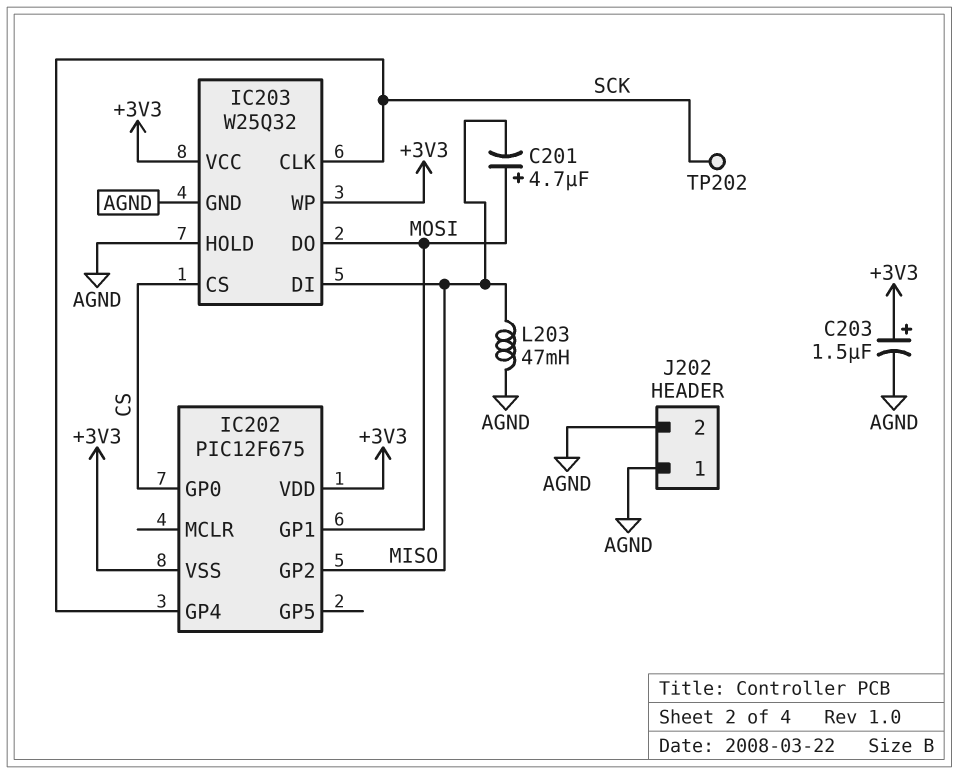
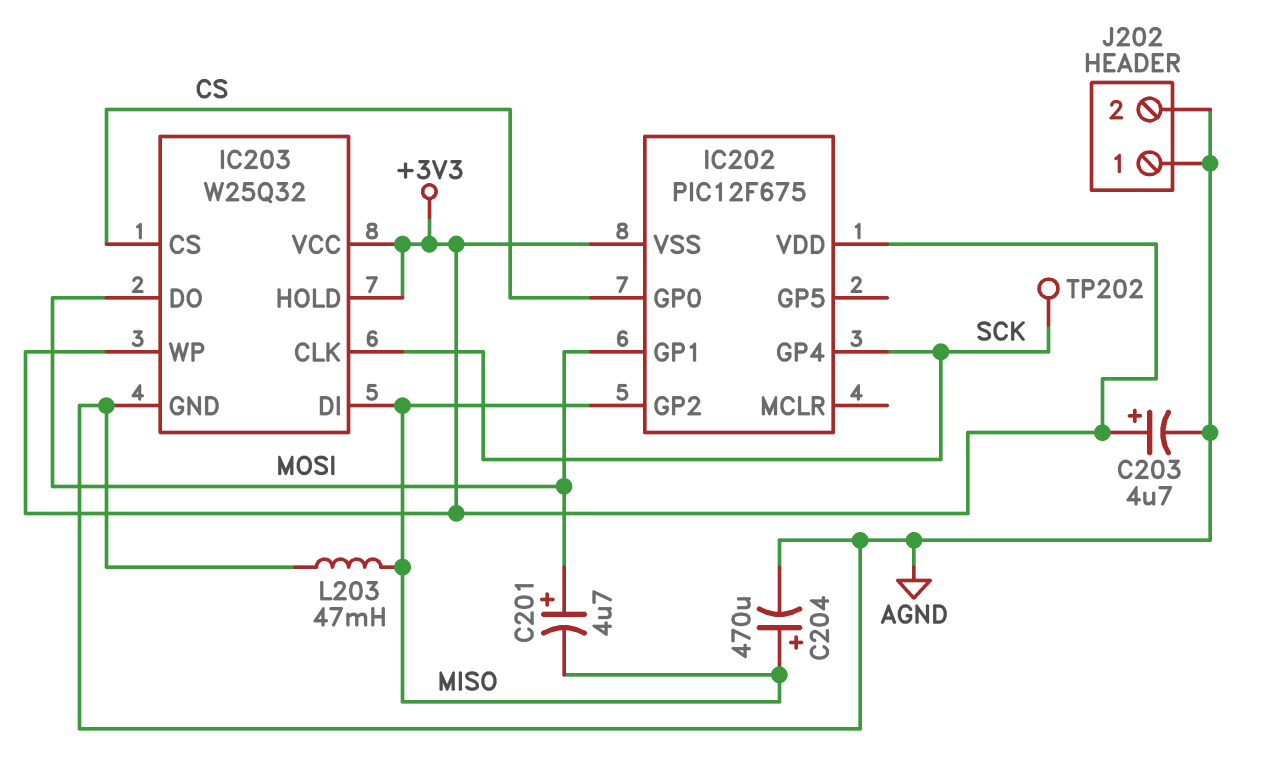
C203: 1.5uF (plus +3V3, minus AGND) -> 4.7uF (plus +3V3, minus AGND)
C204: none -> 470uF (plus MISO, minus AGND)
IC203 pin HOLD: AGND -> +3V3

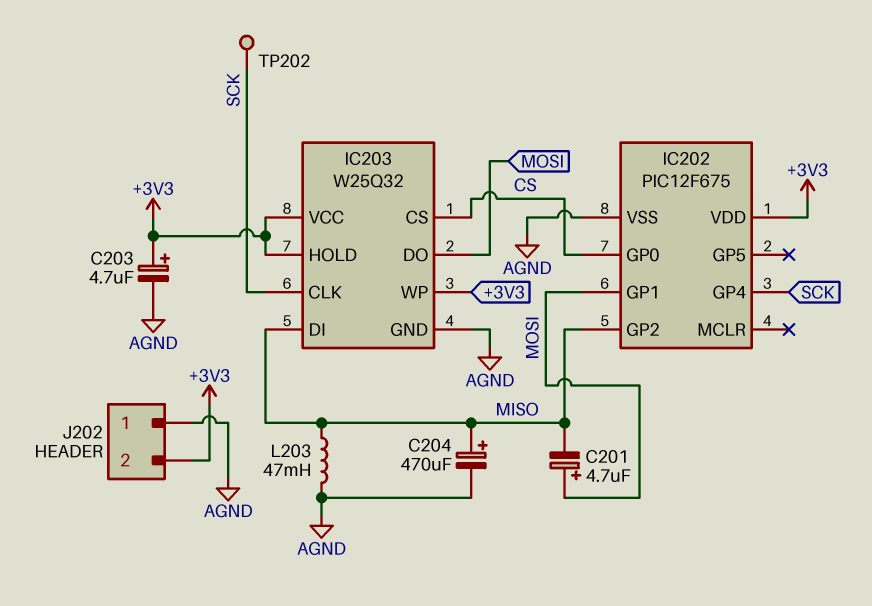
IC202 pin VSS: +3V3 -> AGND
J202 pin 2: AGND -> +3V3

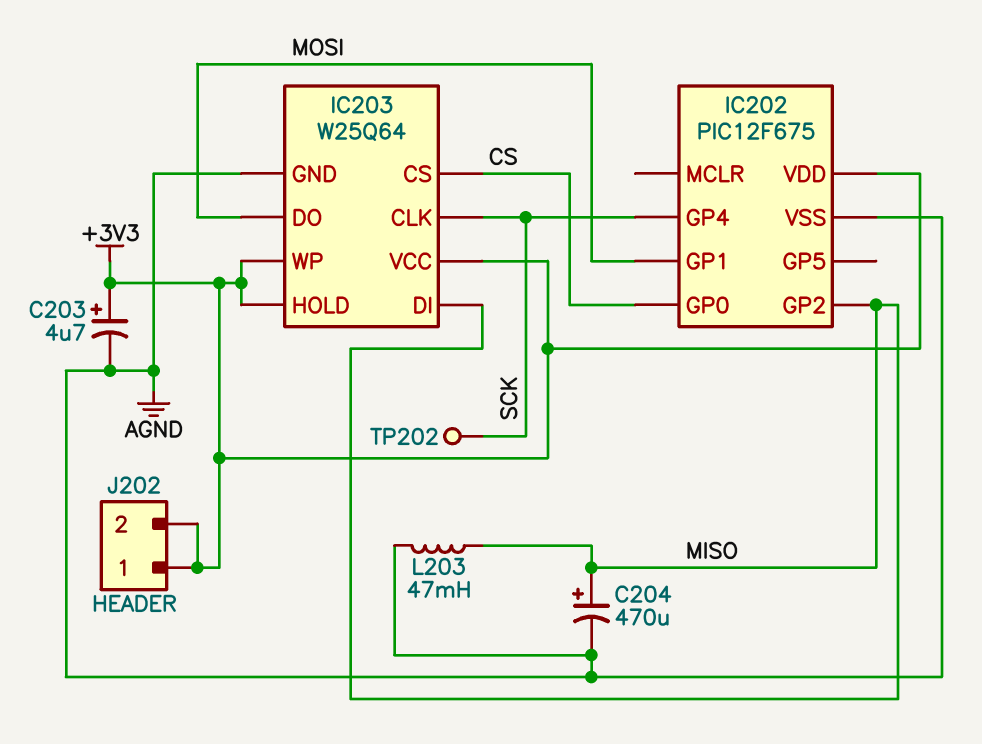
C201: 4.7uF (plus MOSI, minus MISO) -> none
IC203: W25Q32 -> W25Q64
J202 pin 1: AGND -> +3V3

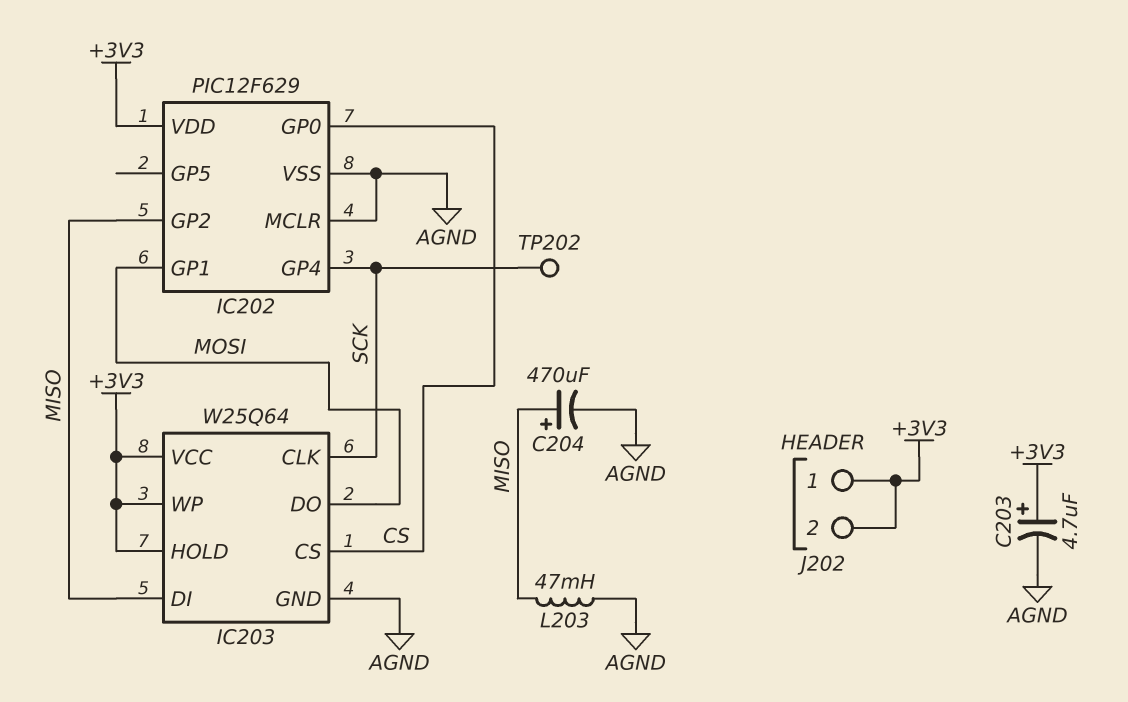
IC202: PIC12F675 -> PIC12F629
IC202 pin MCLR: none -> AGND

